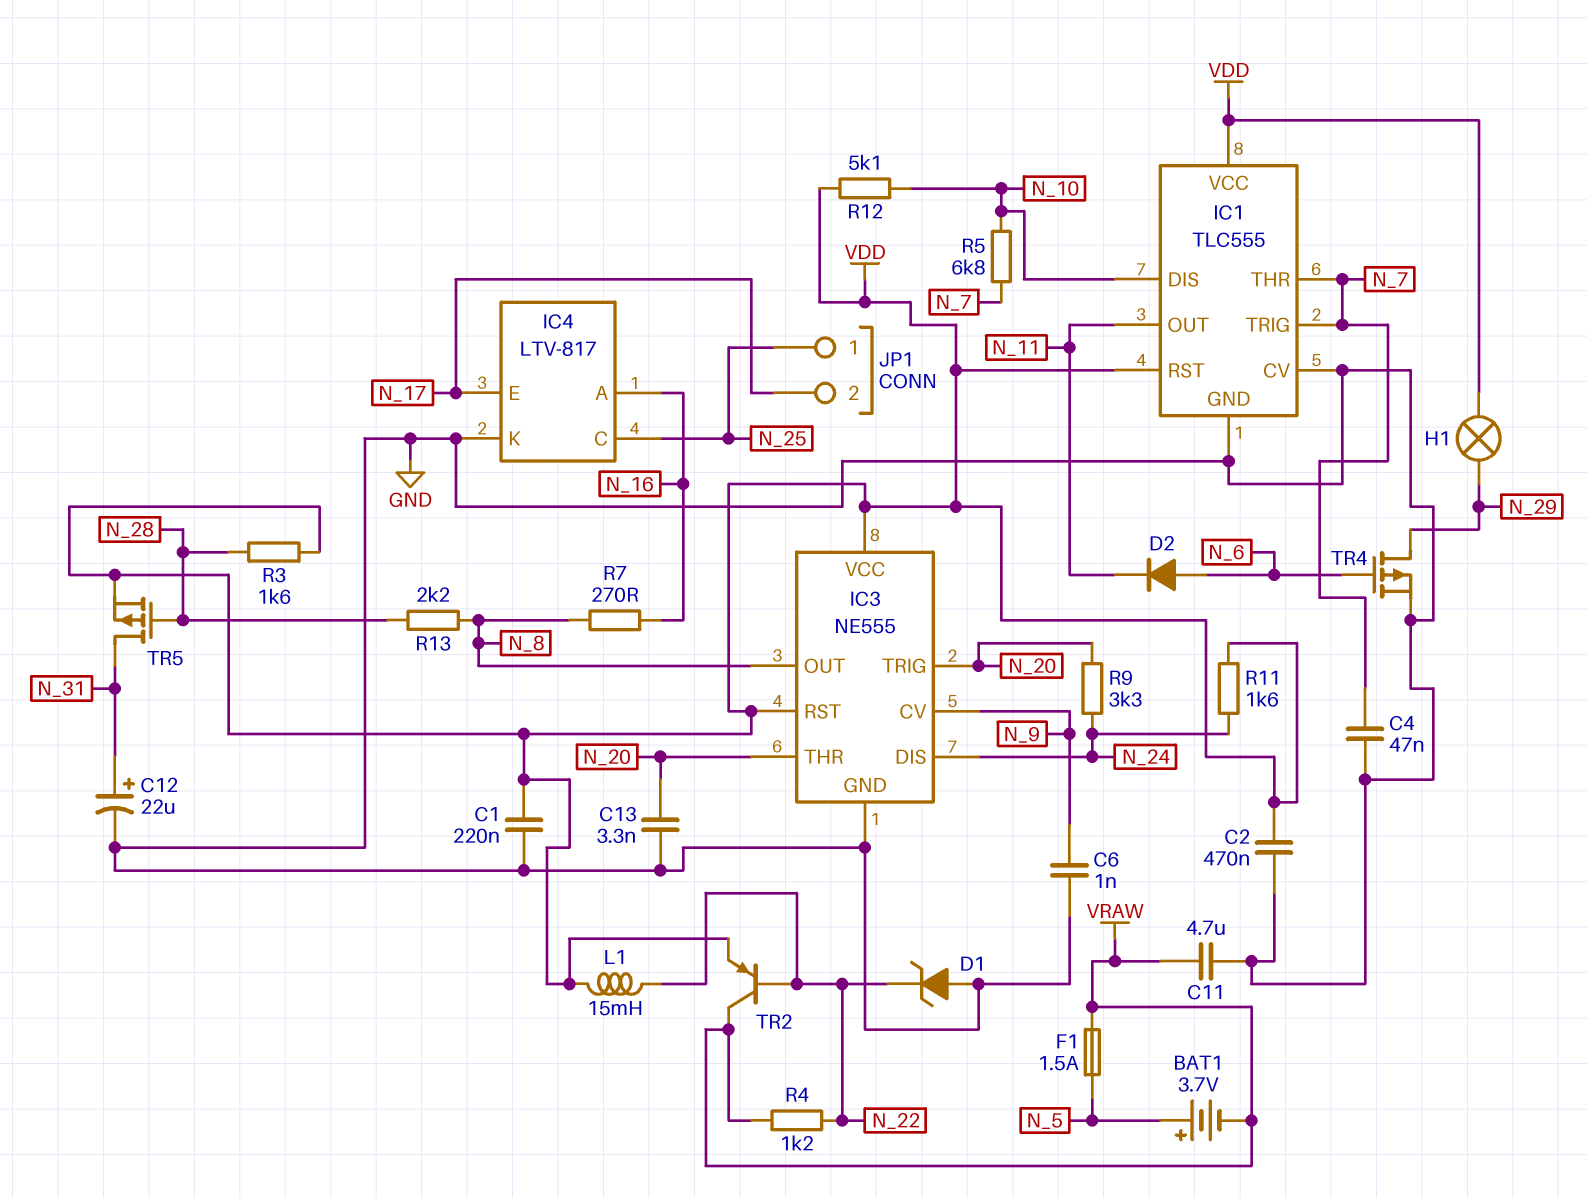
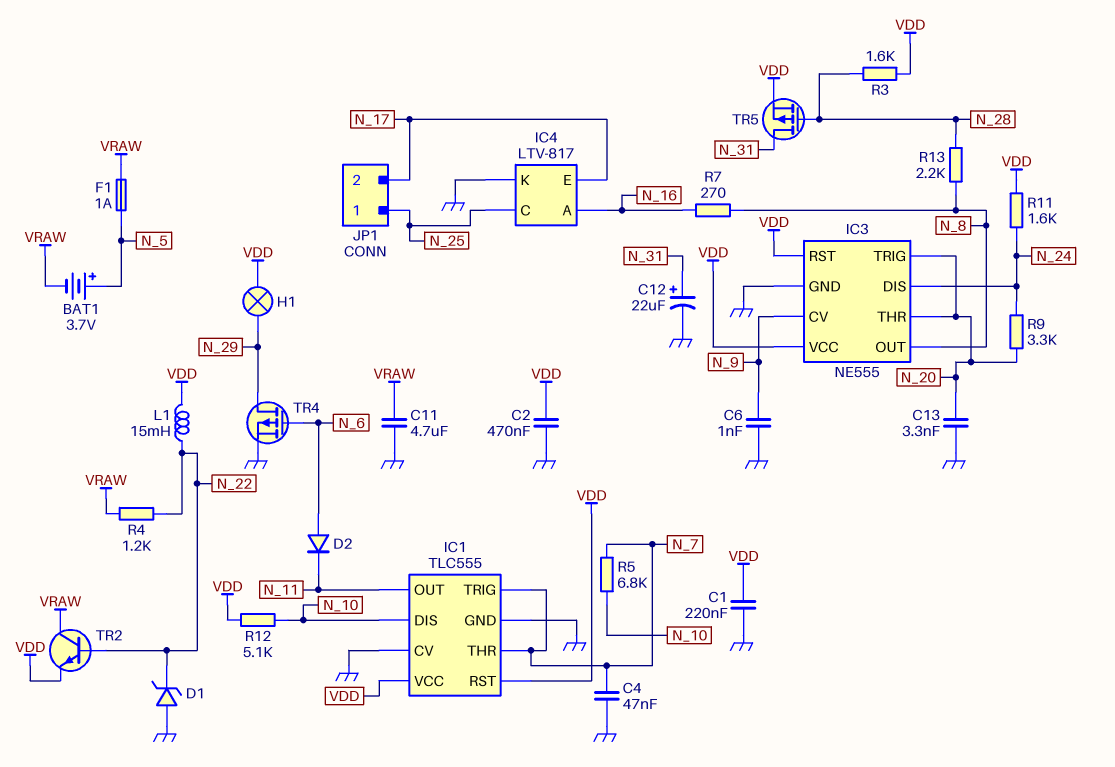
F1: 1.5A (N_5, VRAW) -> 1A (N_5, VRAW)
TR2: PNP (B N_22, C VRAW, E VDD) -> NPN (B N_22, C VRAW, E VDD)

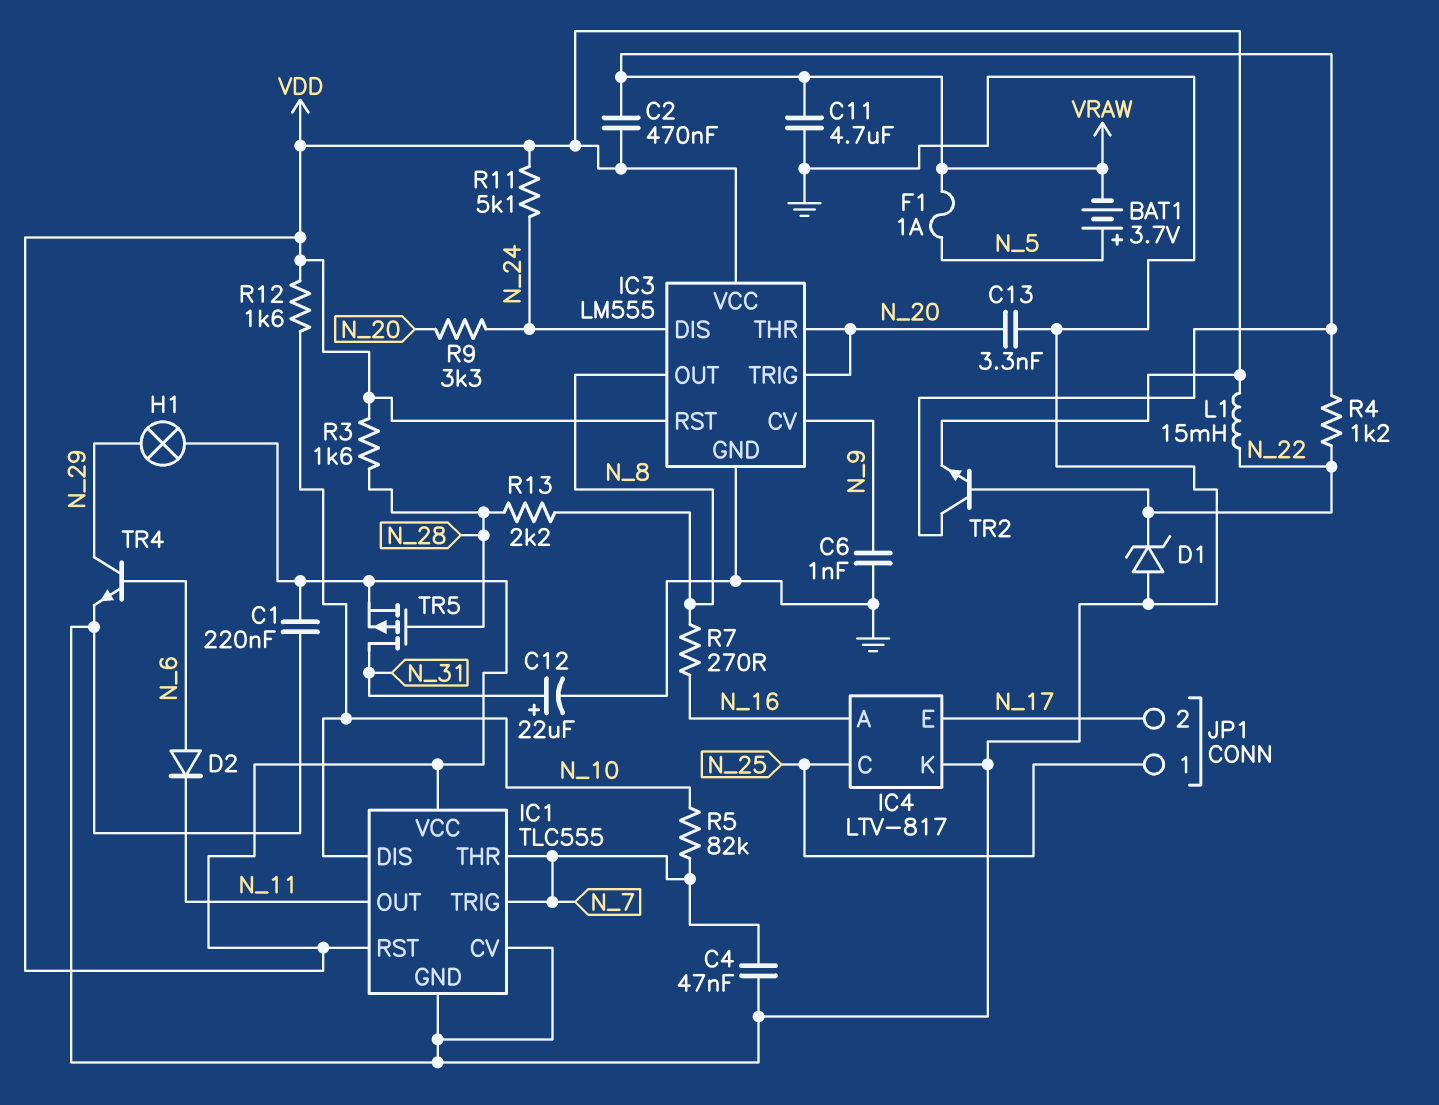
C2: 470nF (GND, VDD) -> 470nF (VDD, VRAW)
IC3: NE555 -> LM555
R5: 6.8k (N_7, N_10) -> 82k (N_7, N_10)
R11: 1.6k (N_24, VDD) -> 5.1k (N_24, VDD)
R12: 5.1k (N_10, VDD) -> 1.6k (N_10, VDD)
TR4: PMOS (G N_6, D N_29, S GND) -> NPN (B N_6, C N_29, E GND)

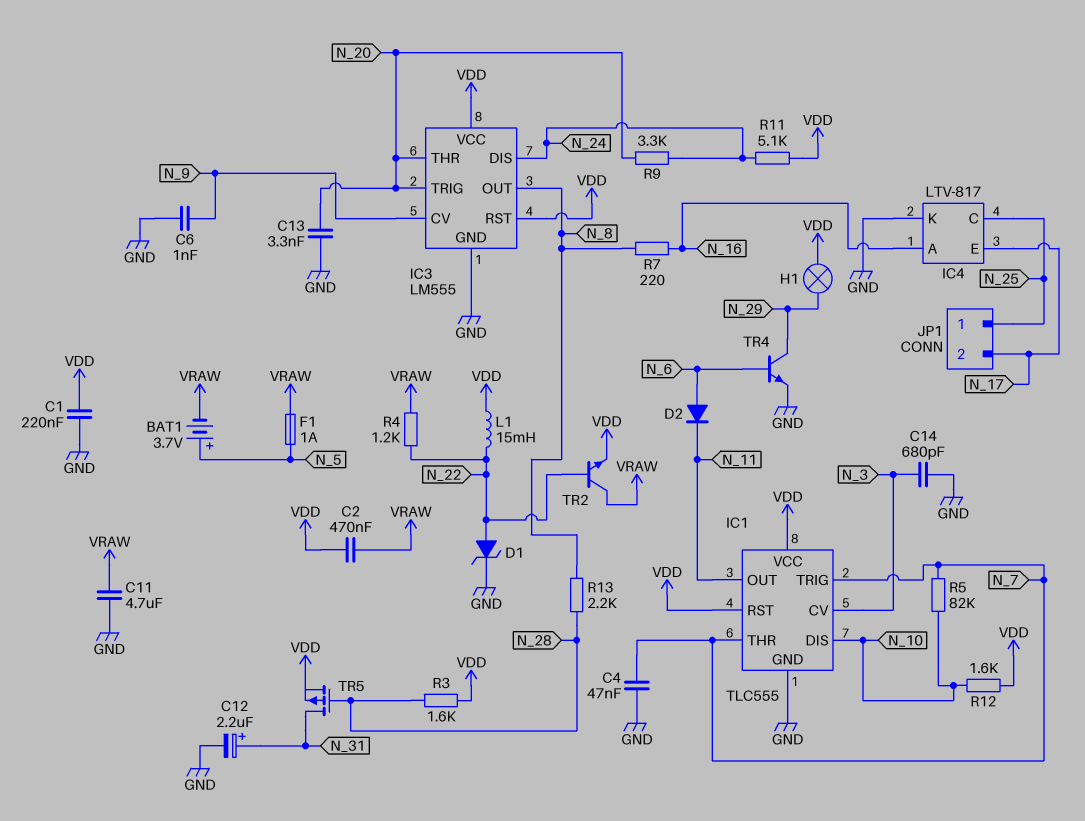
C12: 22uF (plus N_31, minus GND) -> 2.2uF (plus N_31, minus GND)
C14: none -> 680pF (GND, N_3)
D1: zener (A GND, K N_22) -> zener (A N_22, K GND)
IC1 pin CV: GND -> N_3
R7: 270 (N_8, N_16) -> 220 (N_8, N_16)

